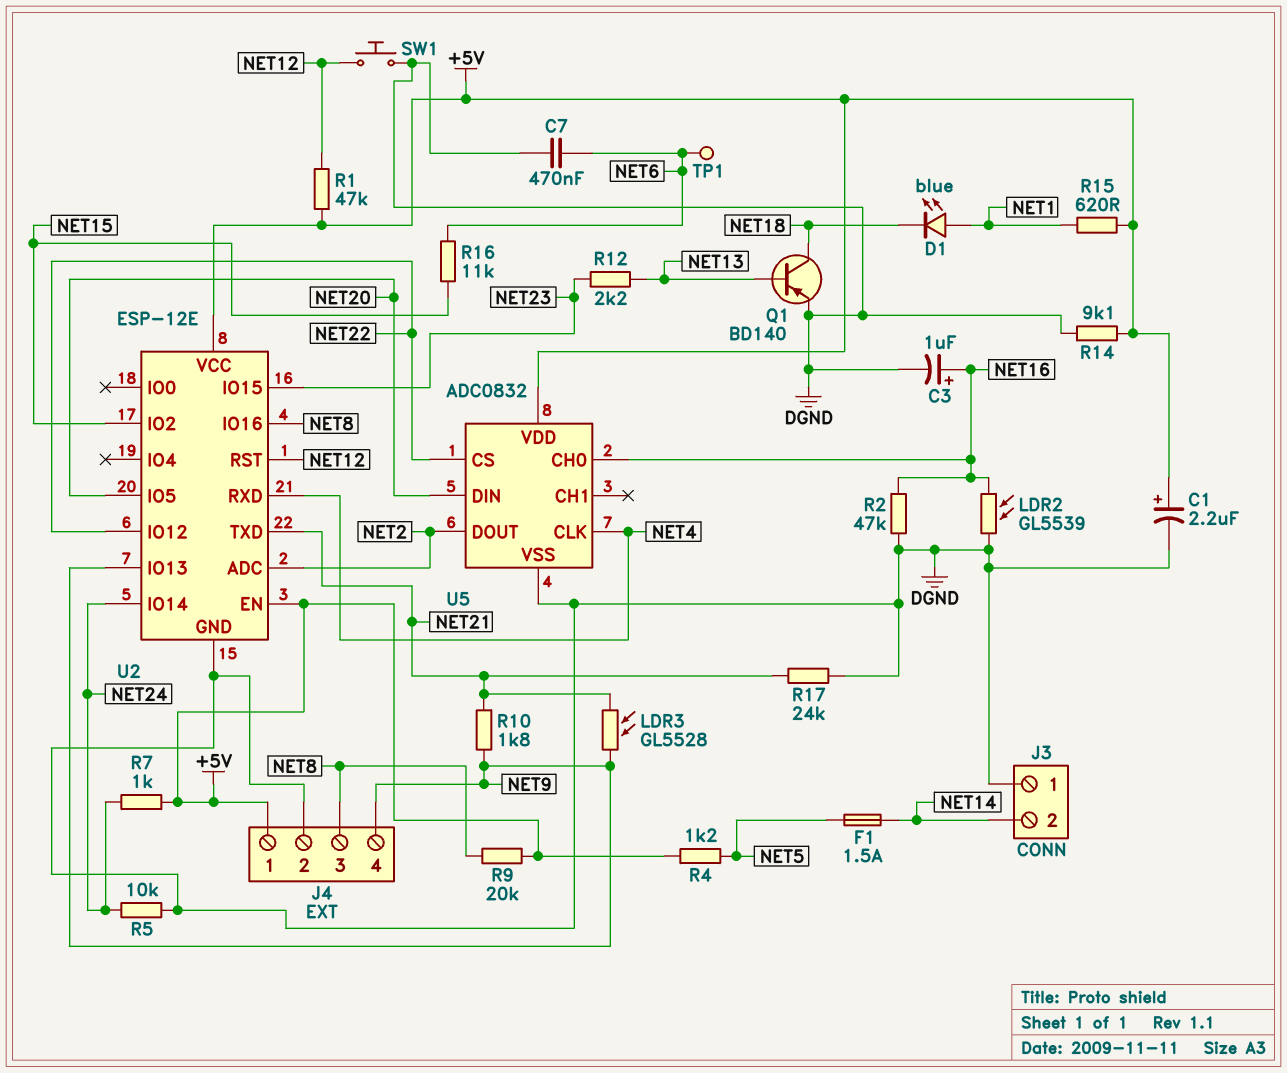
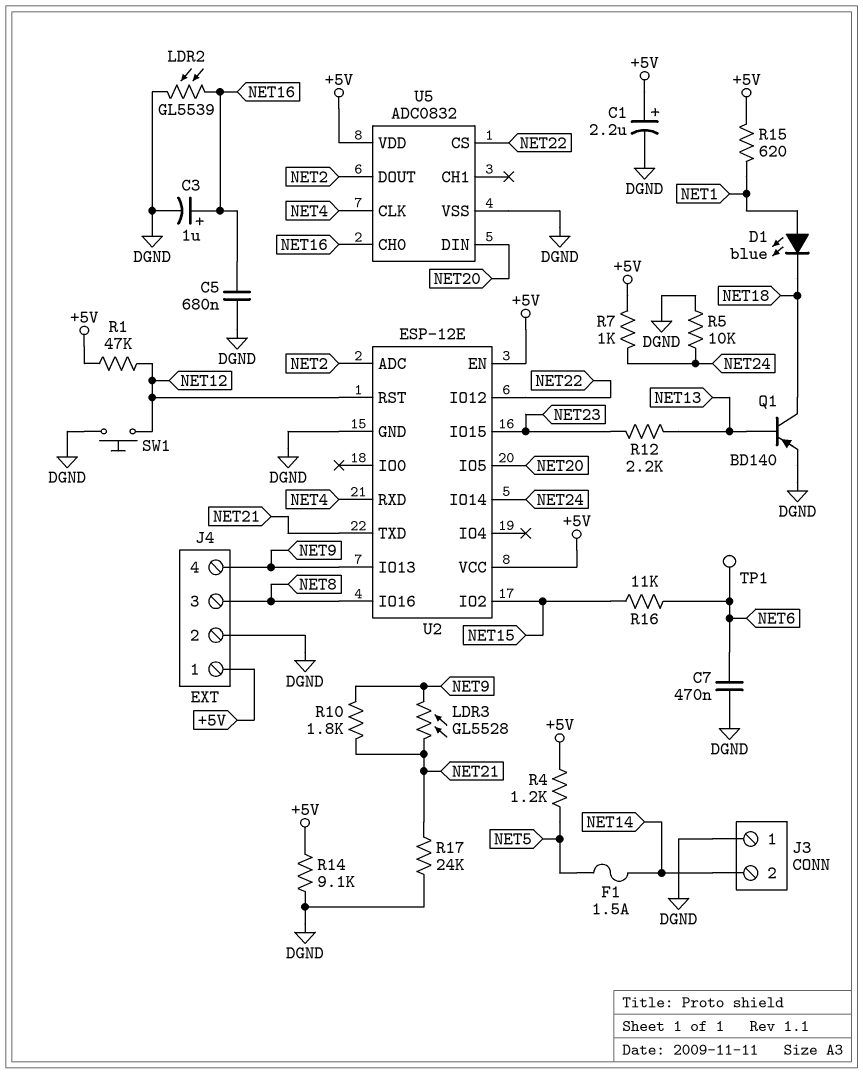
C5: none -> 680nF (DGND, NET16)
R2: 47k (DGND, NET16) -> none
R9: 20k (+5V, NET8) -> none

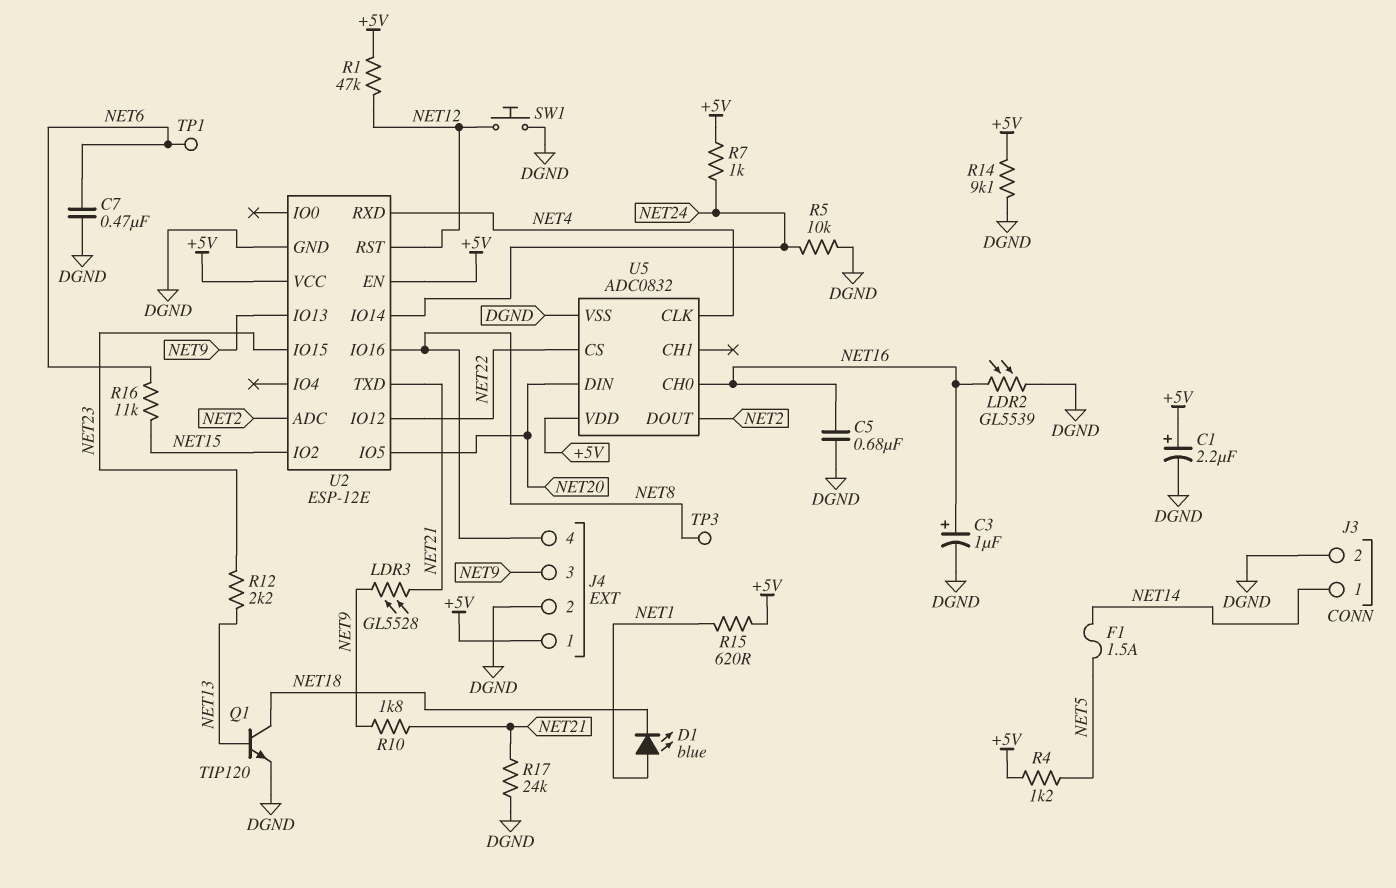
J3 pin 1: DGND -> NET14
J3 pin 2: NET14 -> DGND
J4 pin 3: NET8 -> NET9
J4 pin 4: NET9 -> NET8
Q1: PNP BD140 (B NET13, C NET18, E DGND) -> NPN TIP120 (B NET13, C NET18, E DGND)
TP3: none -> test point (NET8)

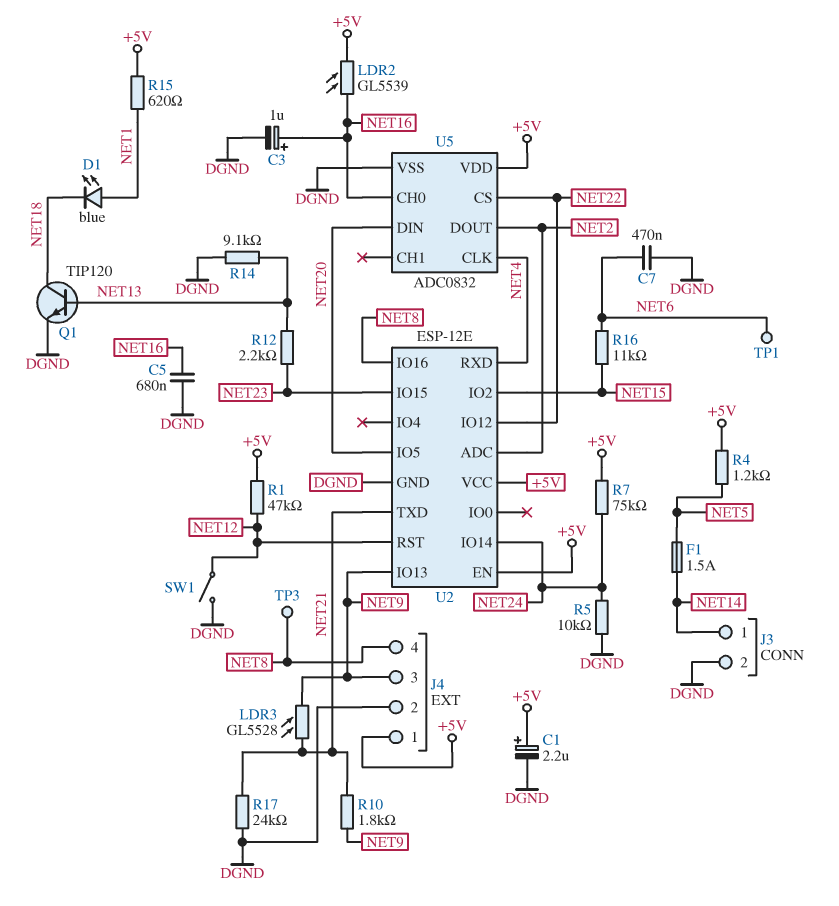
LDR2: GL5539 (DGND, NET16) -> GL5539 (+5V, NET16)
R7: 1k (+5V, NET24) -> 75k (+5V, NET24)
R14: 9.1k (+5V, DGND) -> 9.1k (DGND, NET13)
SW1: button (DGND, NET12) -> switch (DGND, NET12)

